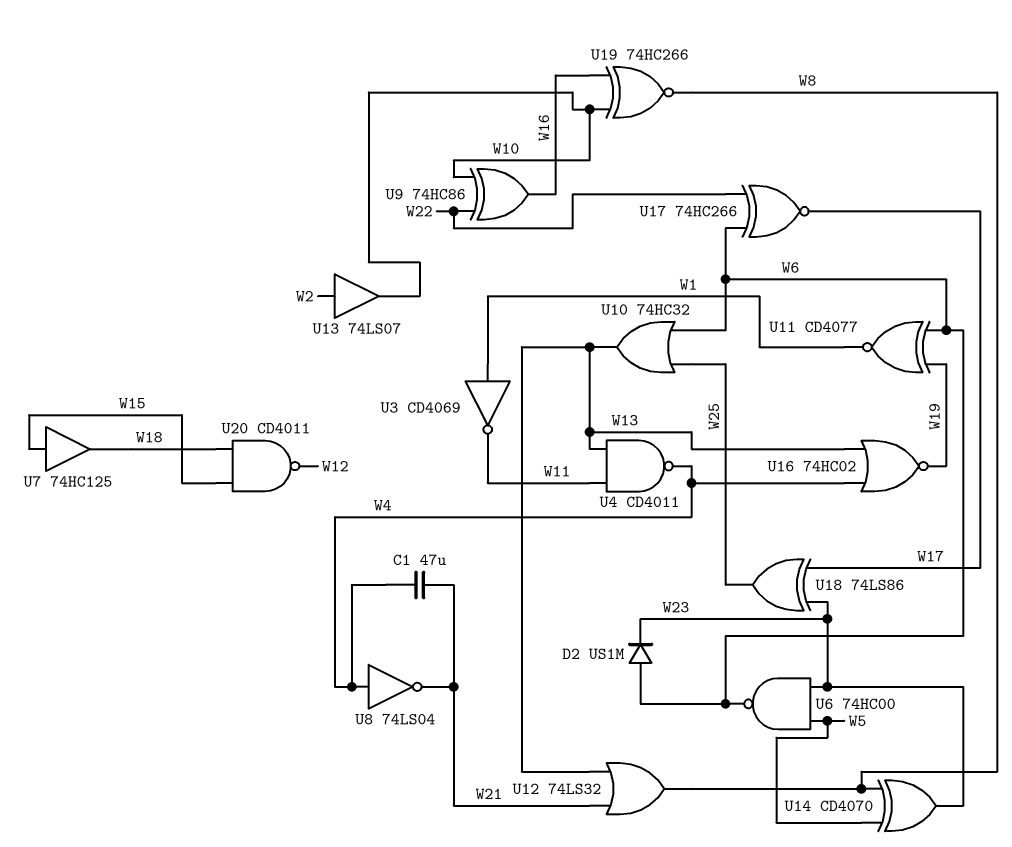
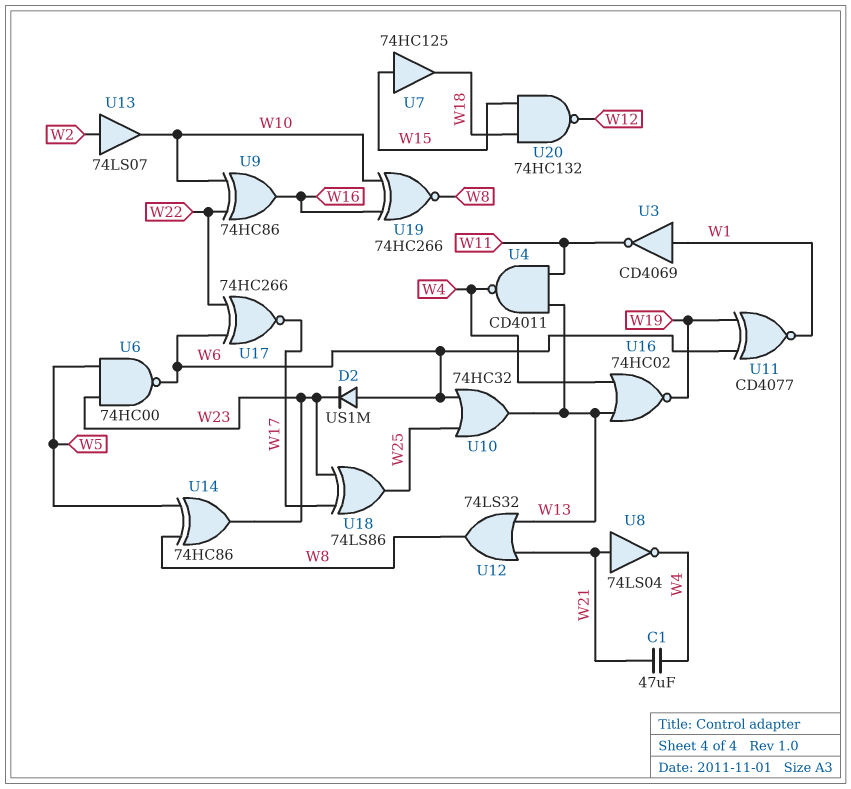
U8: NOT 74LS04 (in W4, out W21) -> NOT 74LS04 (in W21, out W4)
U14: XOR CD4070 (in W5, in W8, out W23) -> XOR 74HC86 (in W5, in W8, out W23)
U20: NAND CD4011 (in W15, in W18, out W12) -> NAND 74HC132 (in W15, in W18, out W12)

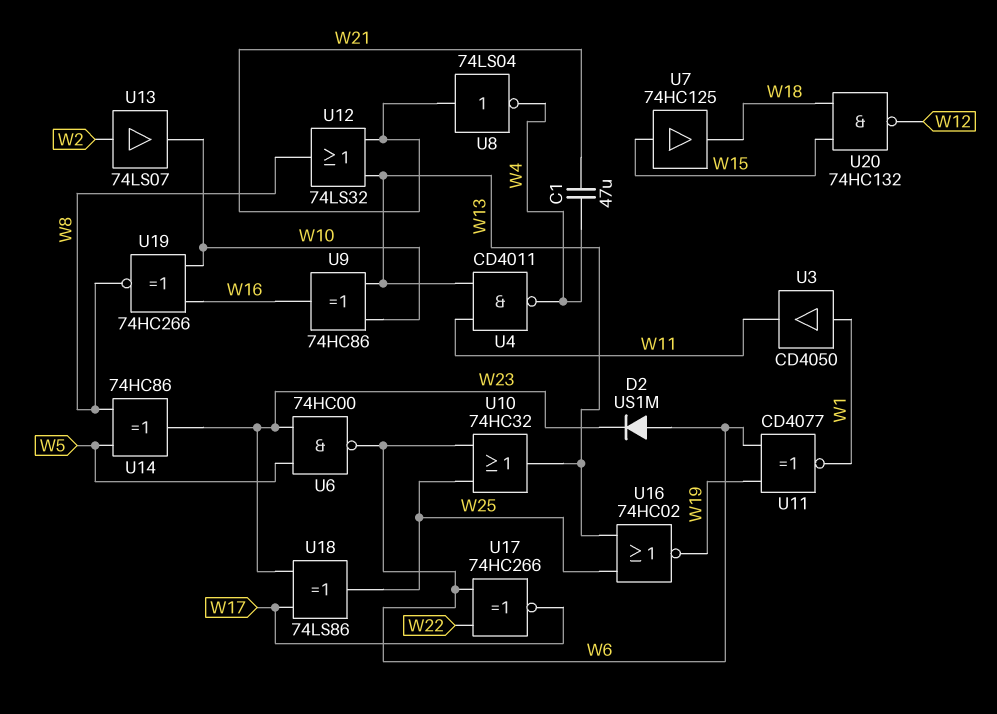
U3: NOT CD4069 (in W1, out W11) -> buffer CD4050 (in W1, out W11)
U9: XOR 74HC86 (in W10, in W22, out W16) -> XOR 74HC86 (in W10, in W13, out W16)
U16: NOR 74HC02 (in W4, in W13, out W19) -> NOR 74HC02 (in W13, in W25, out W19)

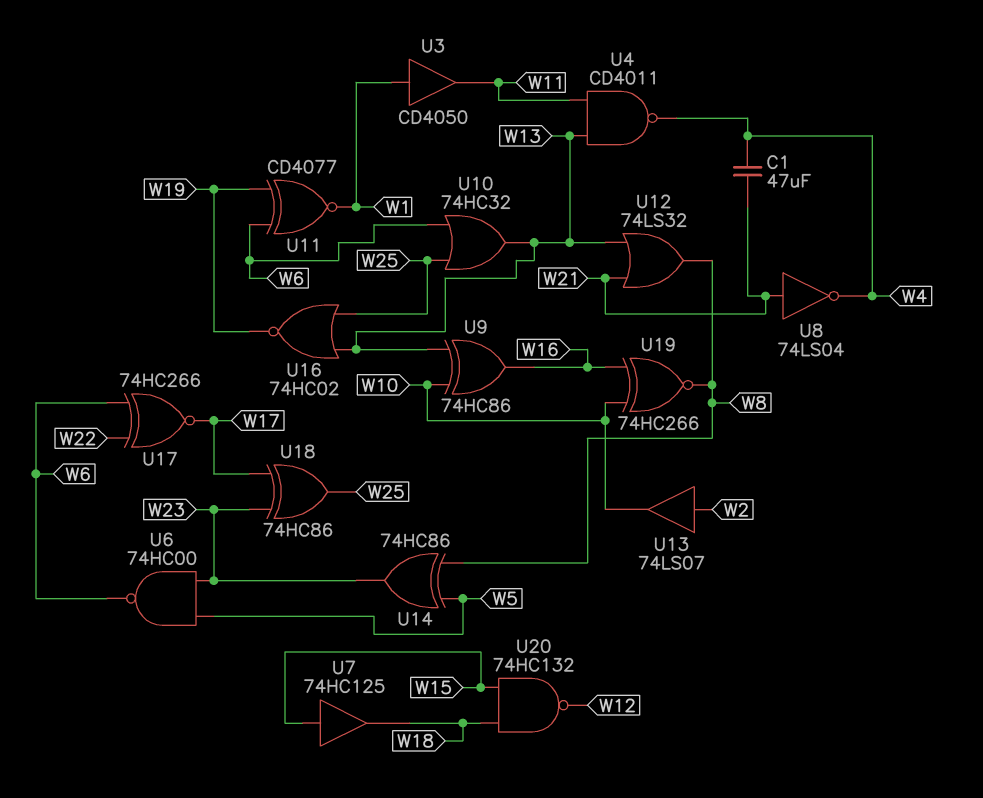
D2: diode US1M (A W6, K W23) -> none
U18: XOR 74LS86 (in W17, in W23, out W25) -> XOR 74HC86 (in W17, in W23, out W25)

